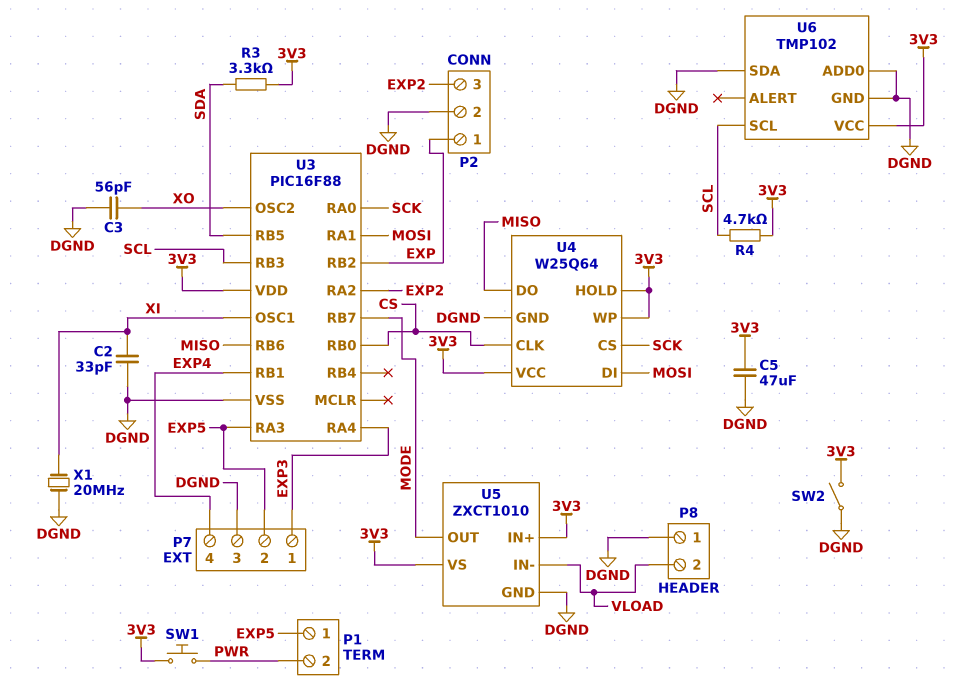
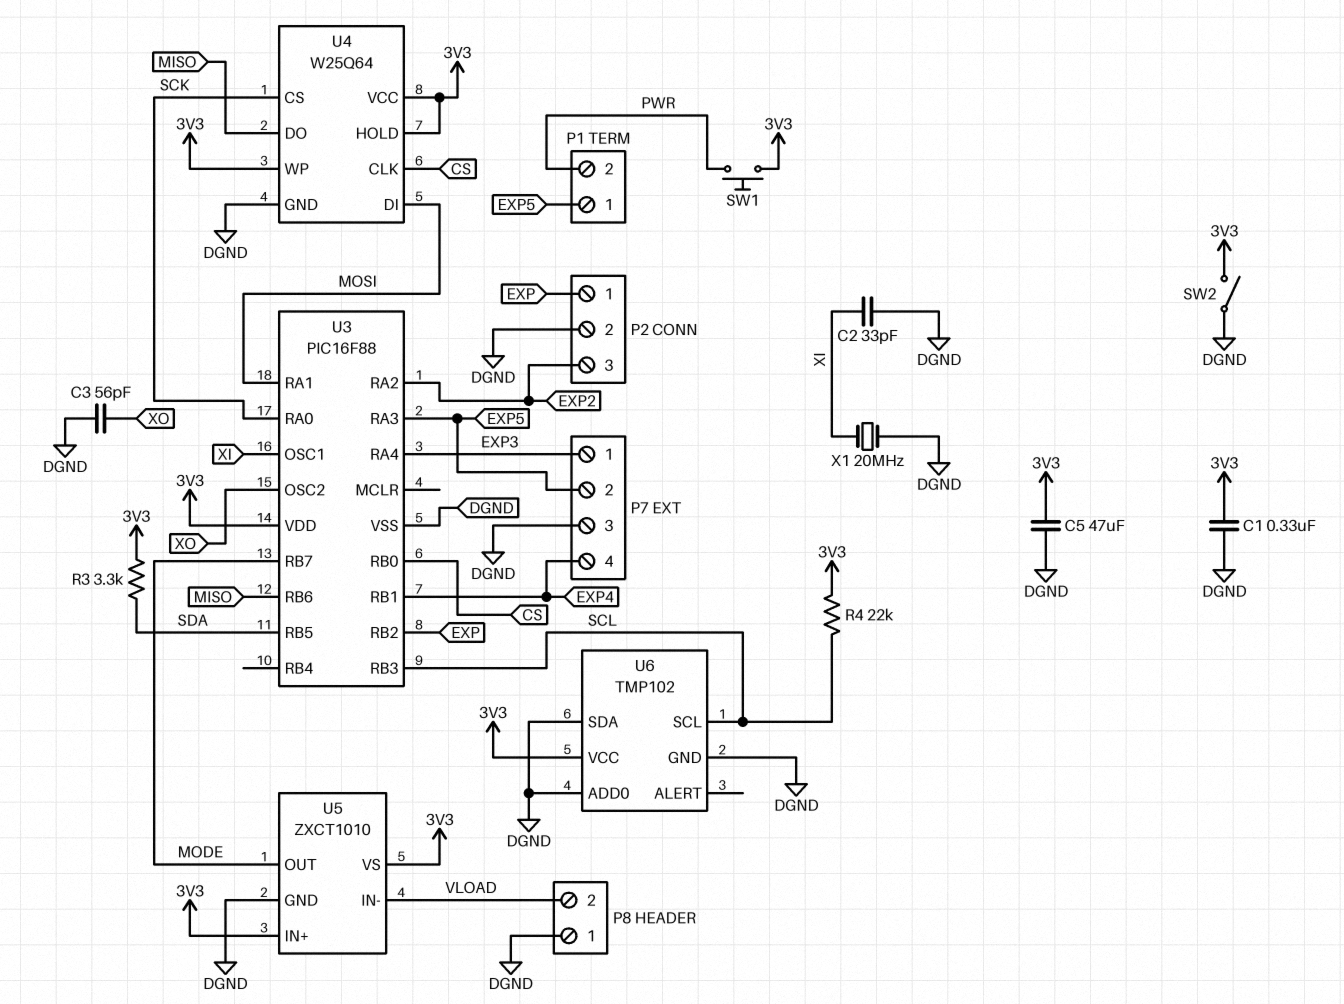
C1: none -> 330nF (3V3, DGND)
R4: 4.7k (3V3, SCL) -> 22k (3V3, SCL)

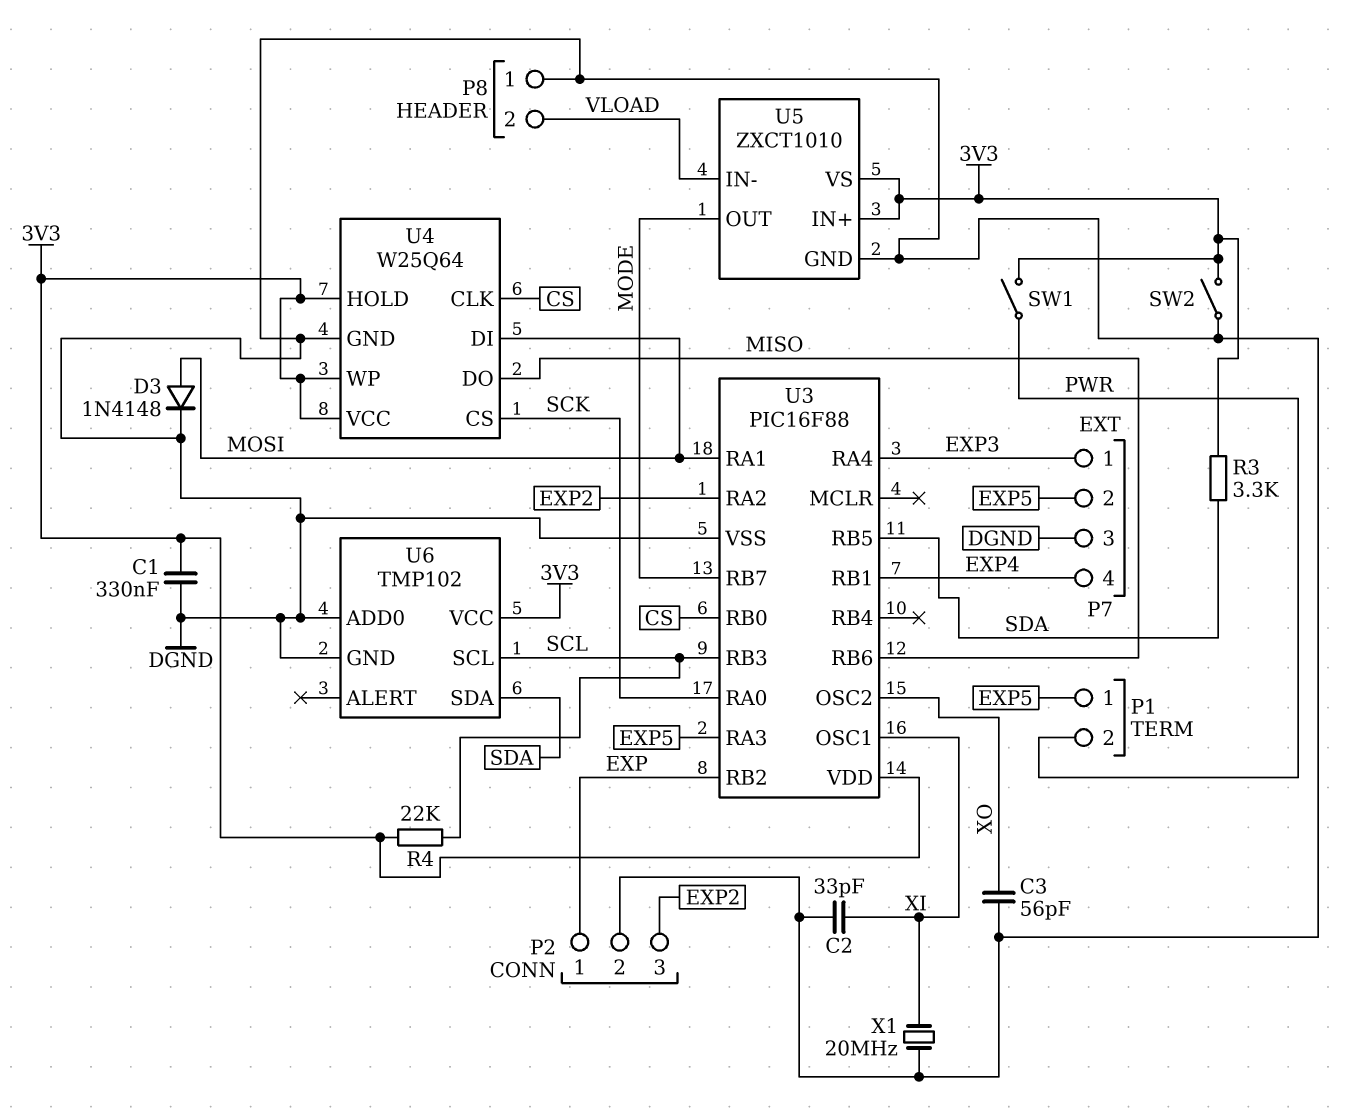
C5: 47uF (3V3, DGND) -> none
D3: none -> diode 1N4148 (A MOSI, K DGND)
SW1: button (3V3, PWR) -> switch (3V3, PWR)
U6 pin SDA: DGND -> SDA

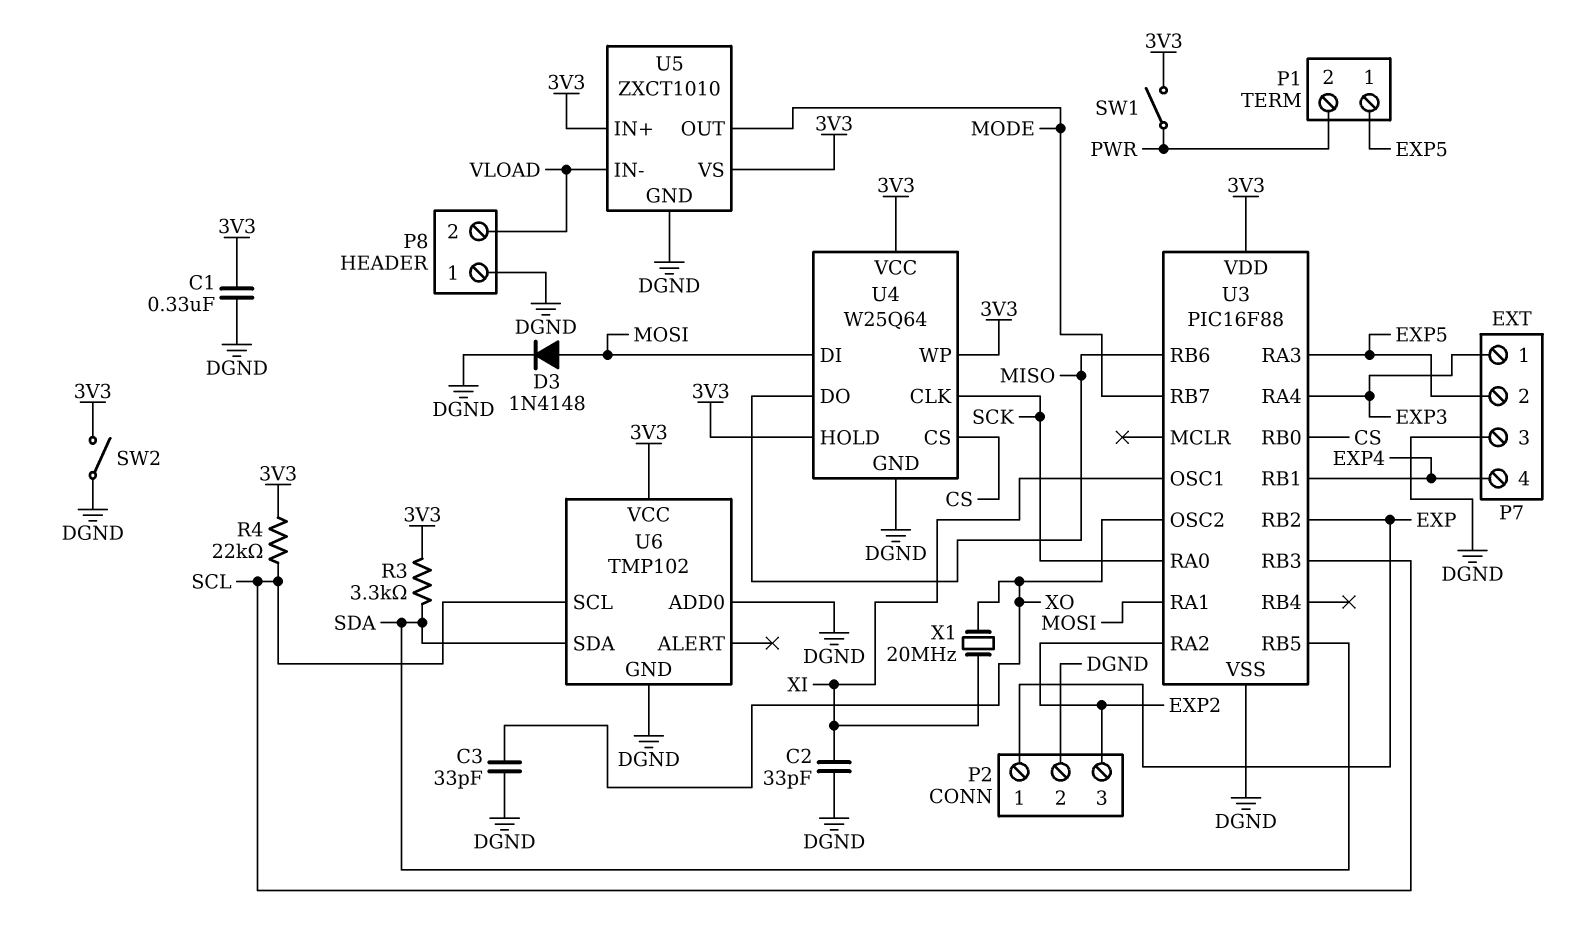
C3: 56pF (DGND, XO) -> 33pF (DGND, XO)
U4 pin CLK: CS -> SCK
U4 pin CS: SCK -> CS
X1: 20MHz (DGND, XI) -> 20MHz (XI, XO)

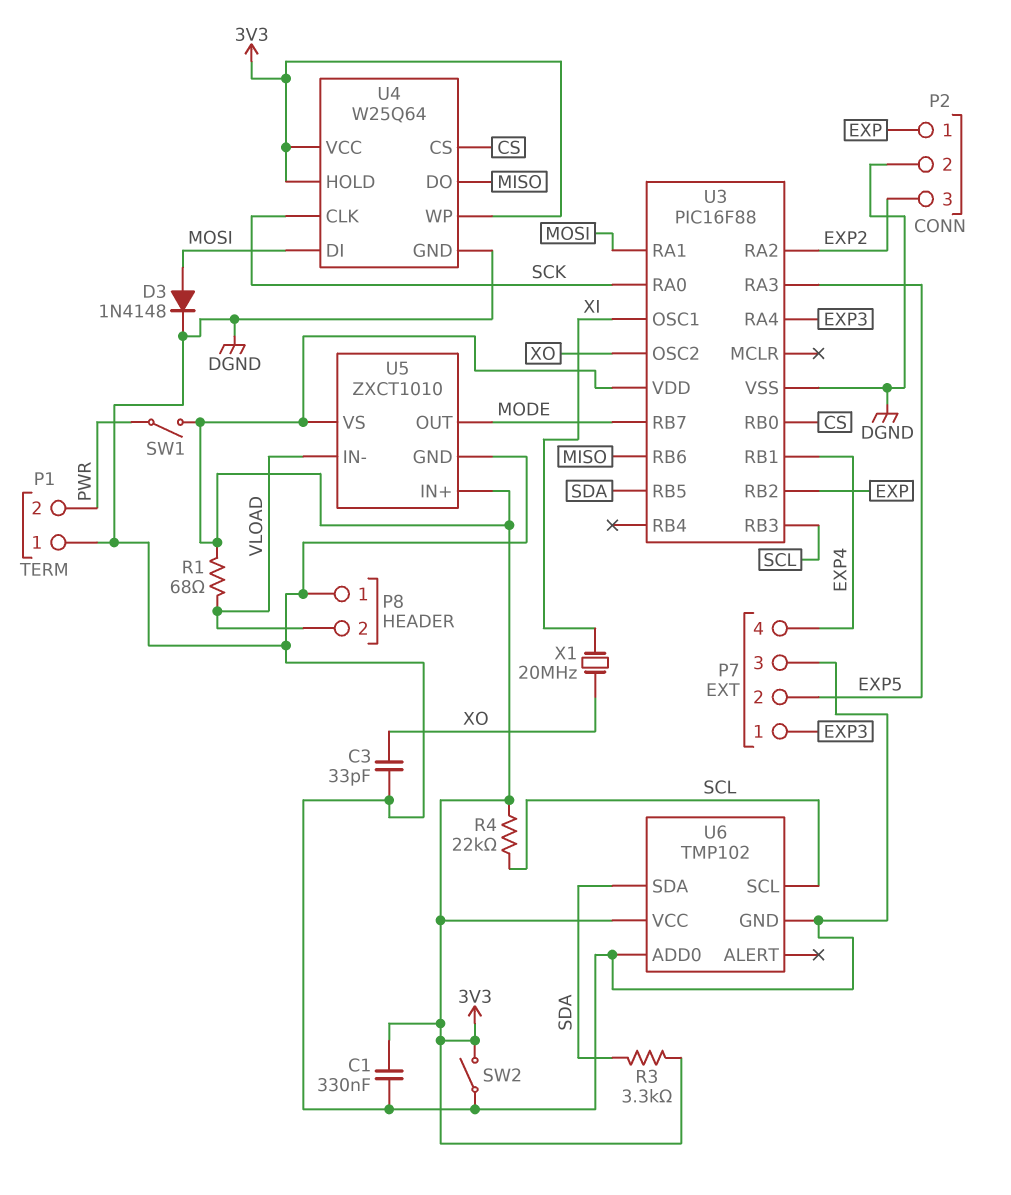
C2: 33pF (DGND, XI) -> none
P1 pin 1: EXP5 -> DGND
R1: none -> 68 (3V3, VLOAD)

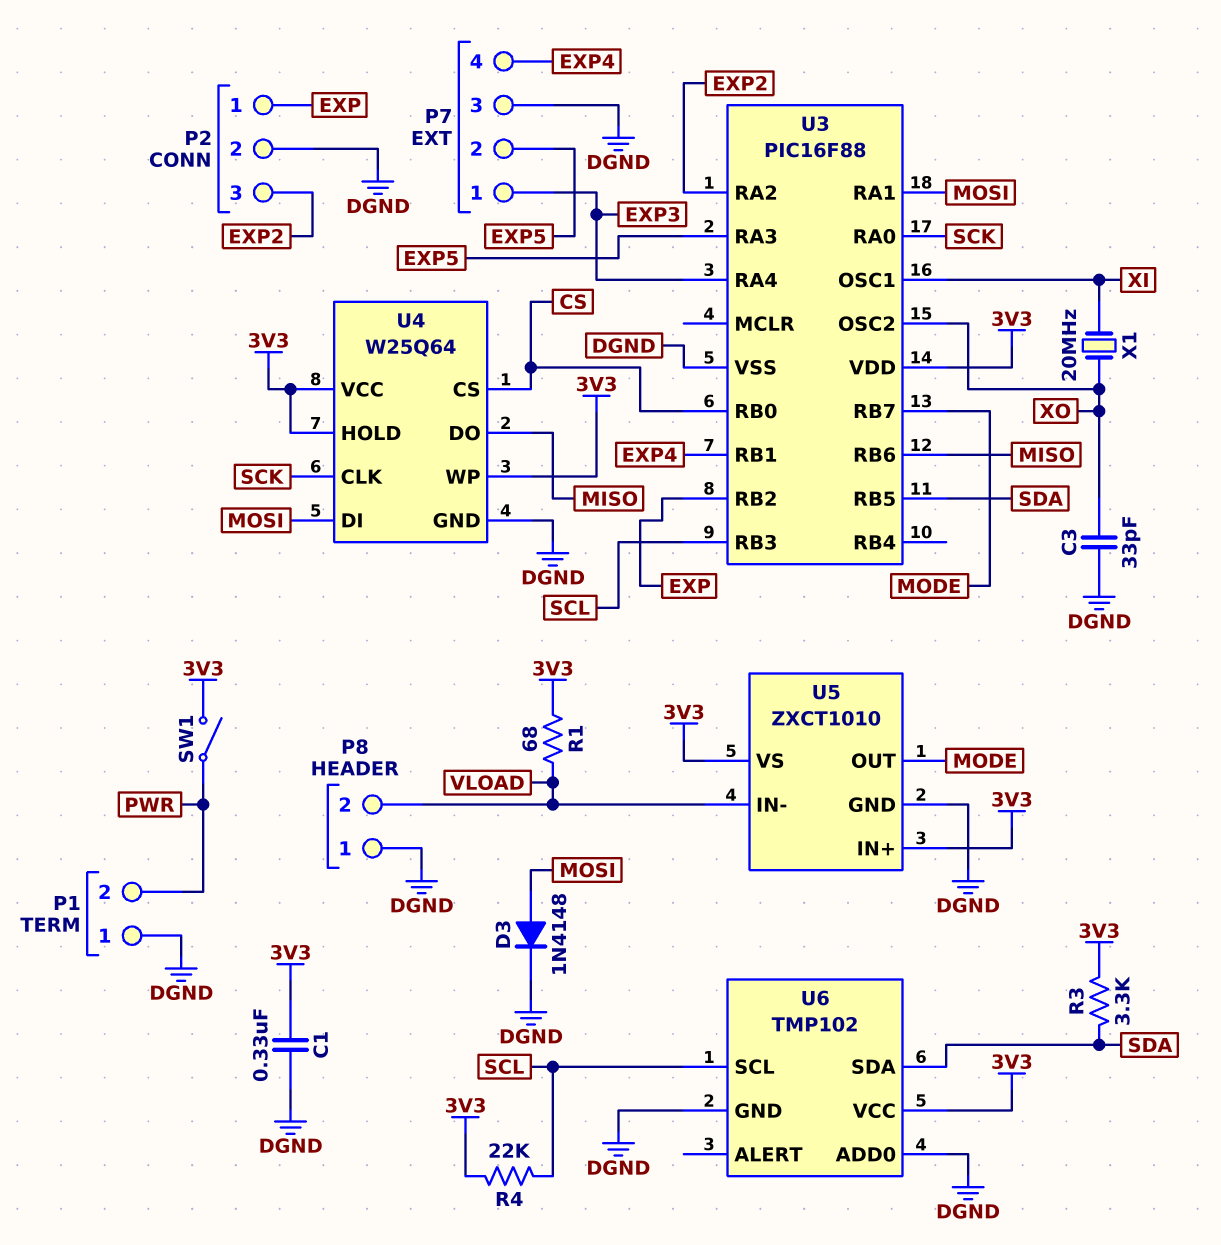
SW2: switch (3V3, DGND) -> none

